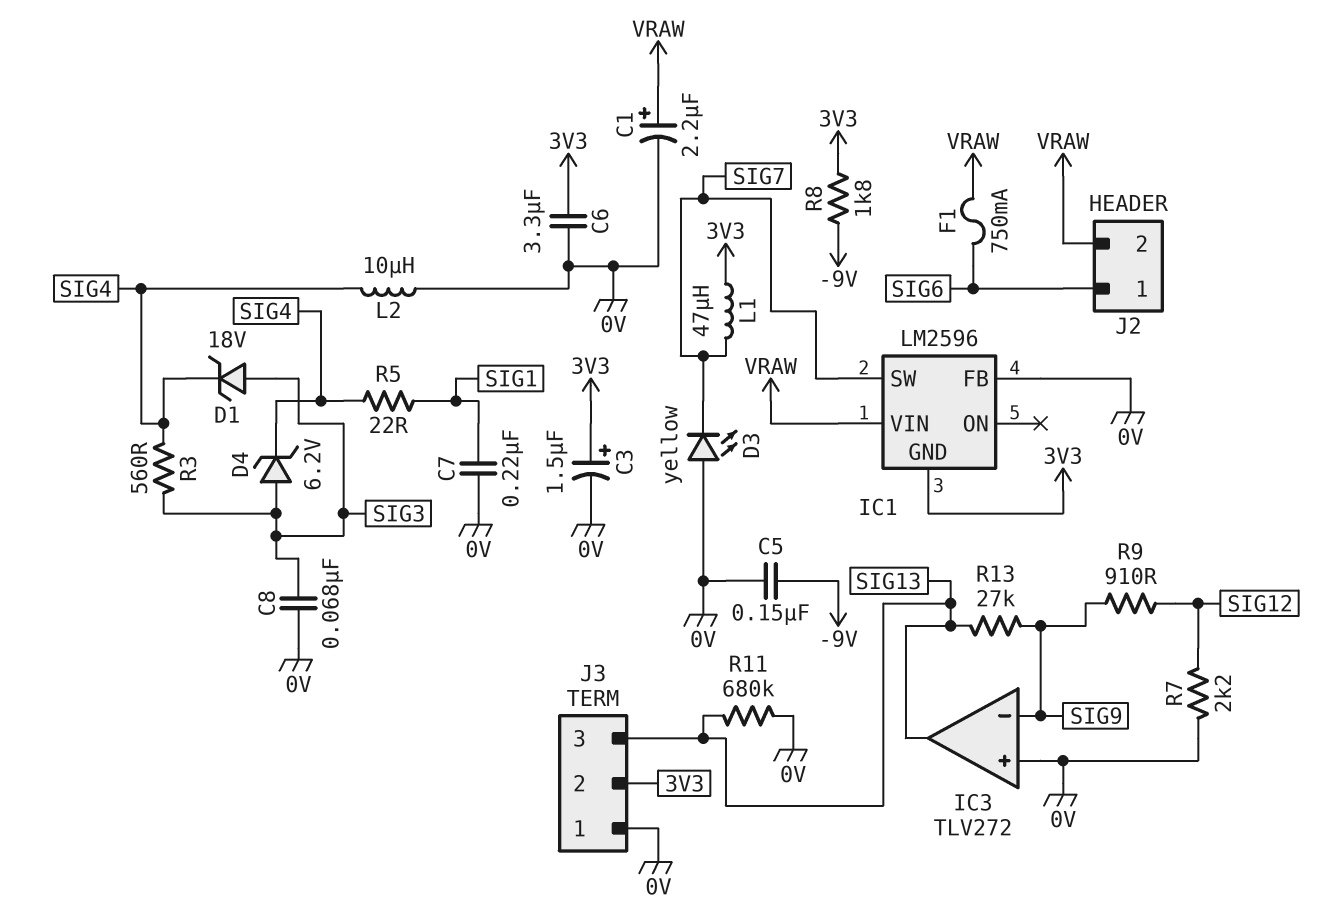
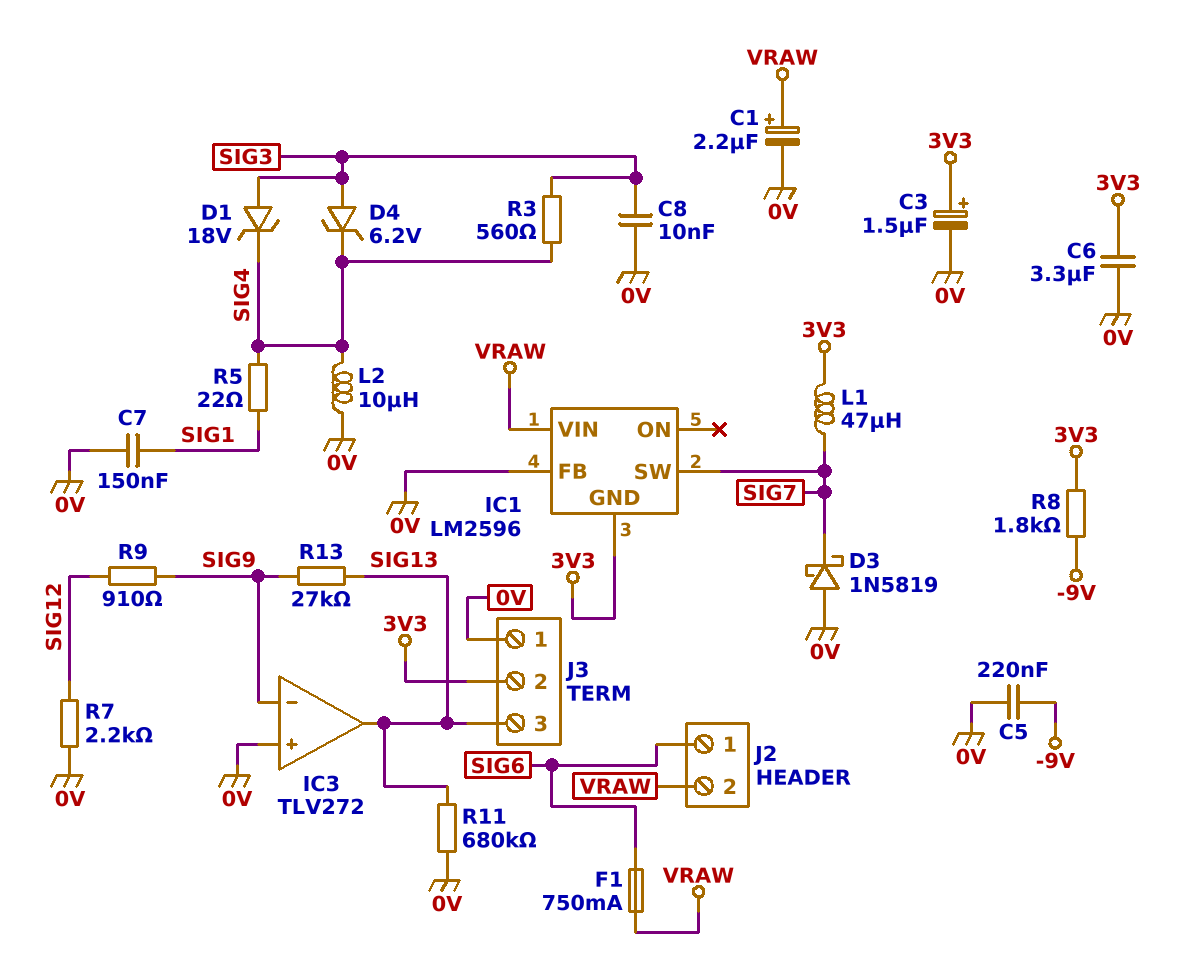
C5: 150nF (-9V, 0V) -> 220nF (-9V, 0V)
C7: 220nF (0V, SIG1) -> 150nF (0V, SIG1)
C8: 68nF (0V, SIG3) -> 10nF (0V, SIG3)
D3: LED yellow (A 0V, K SIG7) -> schottky 1N5819 (A 0V, K SIG7)

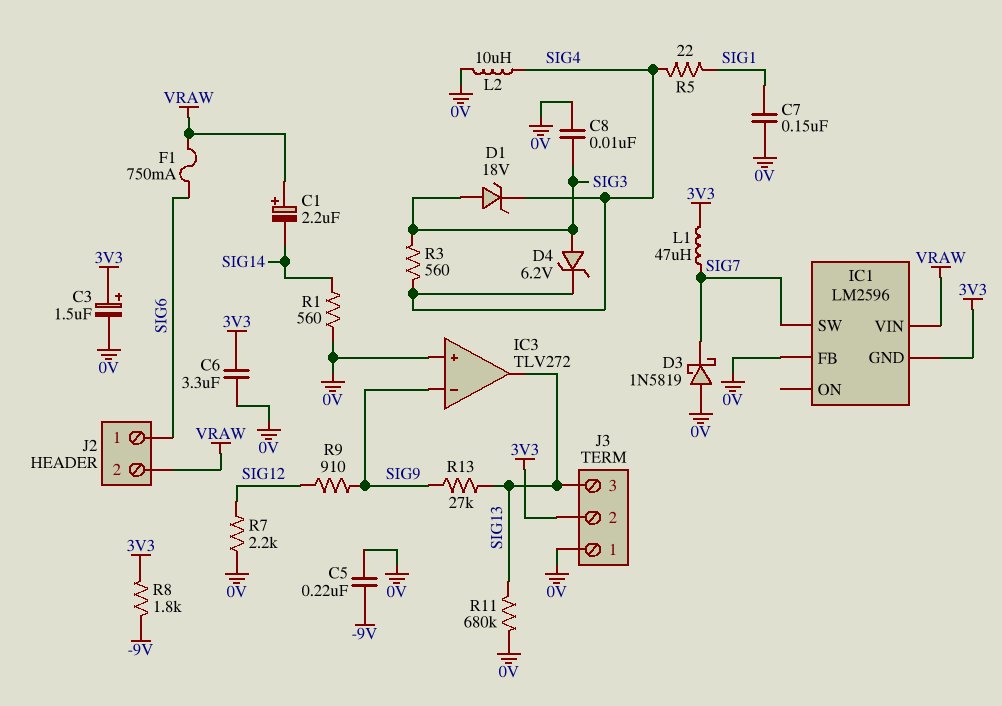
C1: 2.2uF (plus VRAW, minus 0V) -> 2.2uF (plus VRAW, minus SIG14)
R1: none -> 560 (0V, SIG14)

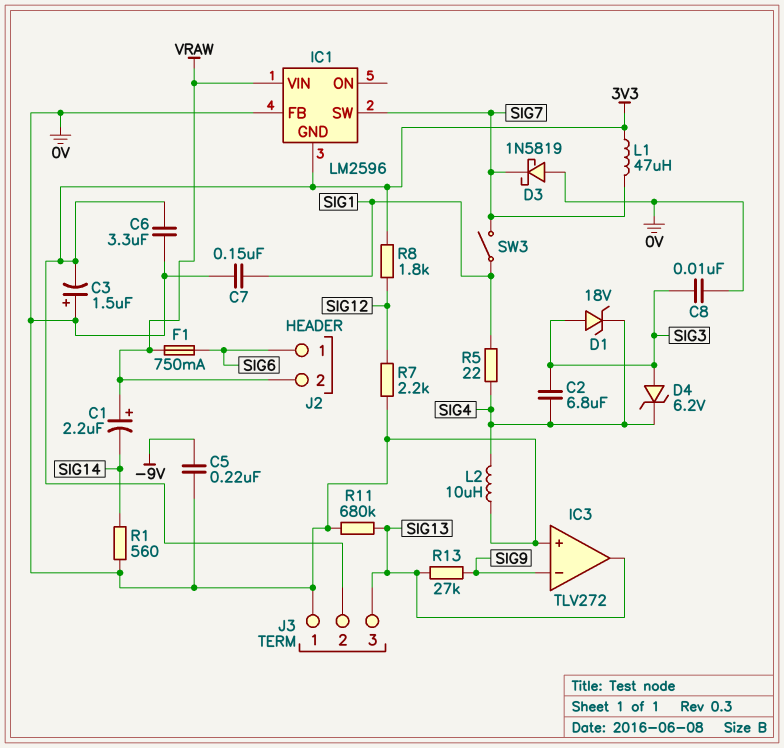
C2: none -> 6.8uF (SIG3, SIG4)
C3: 1.5uF (plus 3V3, minus 0V) -> 1.5uF (plus 0V, minus 3V3)
R3: 560 (SIG3, SIG4) -> none
R8: 1.8k (-9V, 3V3) -> 1.8k (3V3, SIG12)
R9: 910 (SIG9, SIG12) -> none
SW3: none -> switch (SIG1, SIG7)

